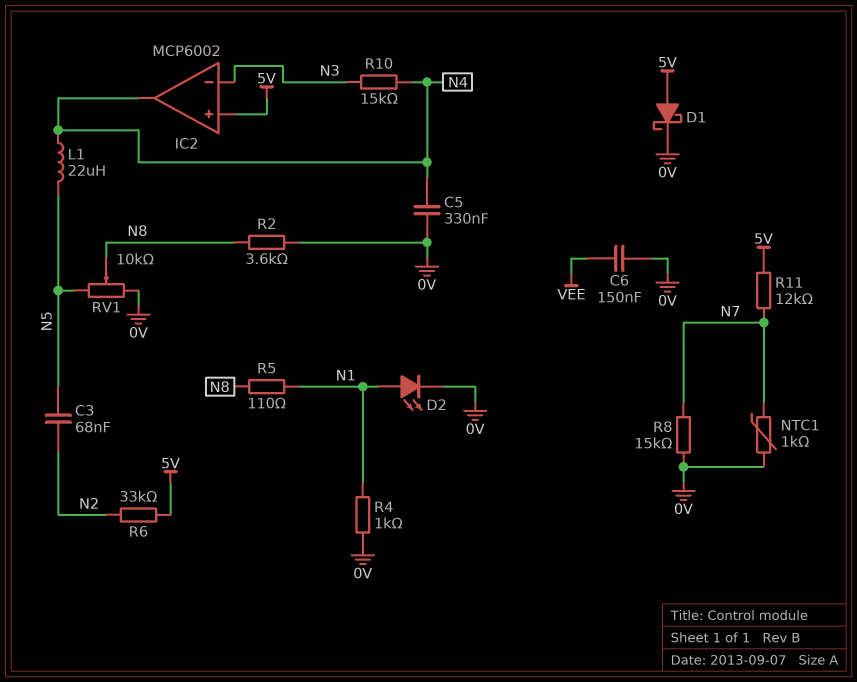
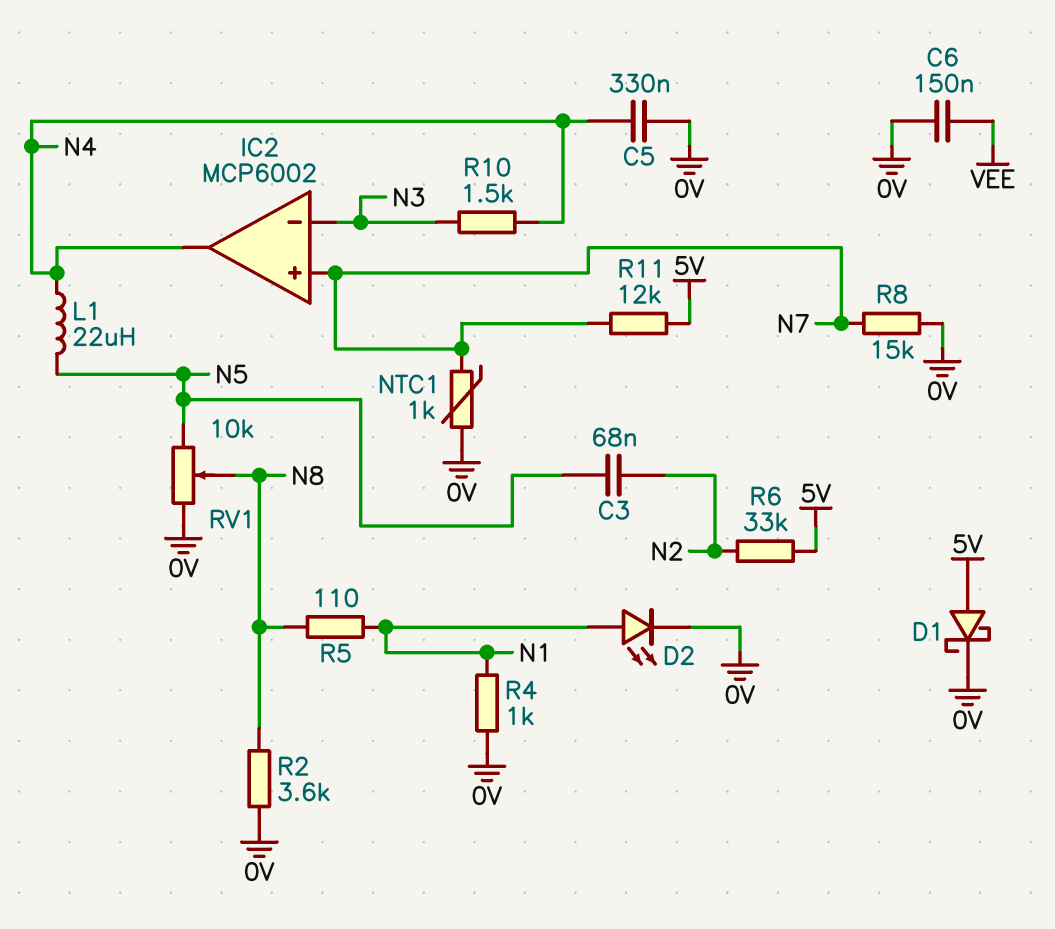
IC2 pin in+: 5V -> N7
R10: 15k (N3, N4) -> 1.5k (N3, N4)

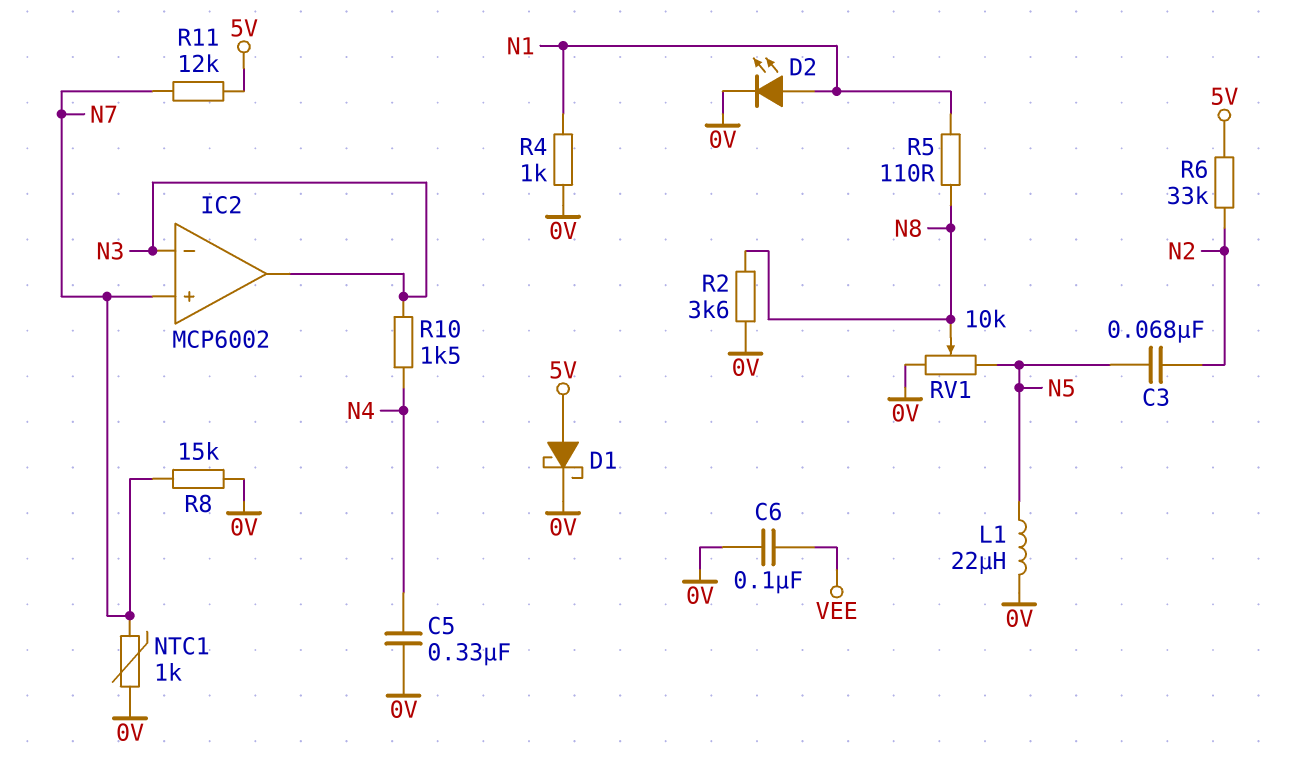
C6: 150nF (0V, VEE) -> 100nF (0V, VEE)
IC2 pin out: N4 -> N3
L1: 22uH (N4, N5) -> 22uH (0V, N5)

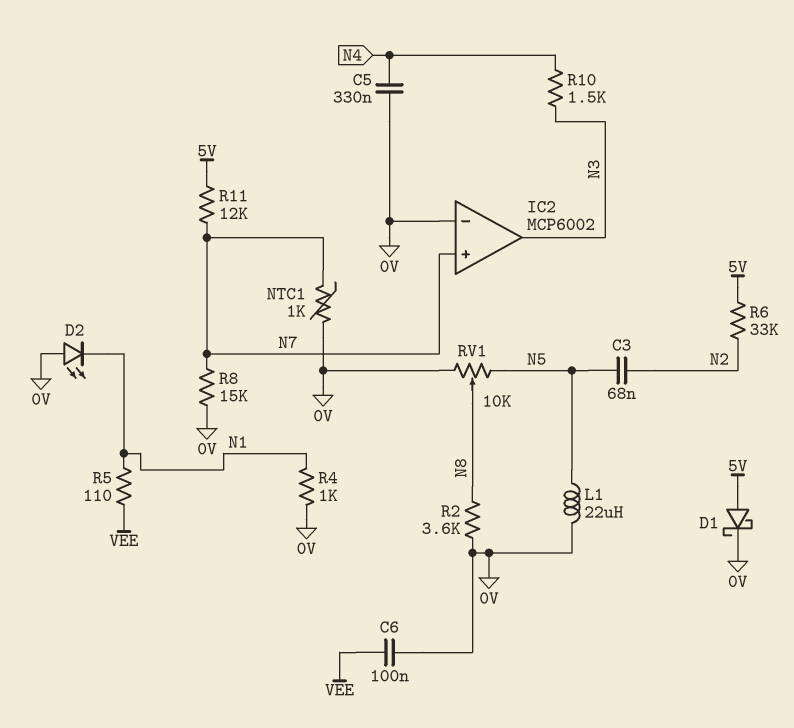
D2: LED (A N1, K 0V) -> LED (A 0V, K N1)
IC2 pin in-: N3 -> 0V
R5: 110 (N1, N8) -> 110 (N1, VEE)

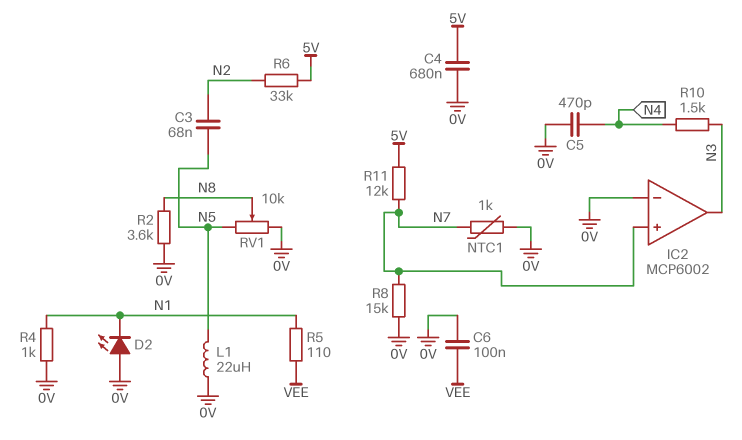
C4: none -> 680nF (0V, 5V)
C5: 330nF (0V, N4) -> 470pF (0V, N4)
D1: schottky (A 5V, K 0V) -> none

